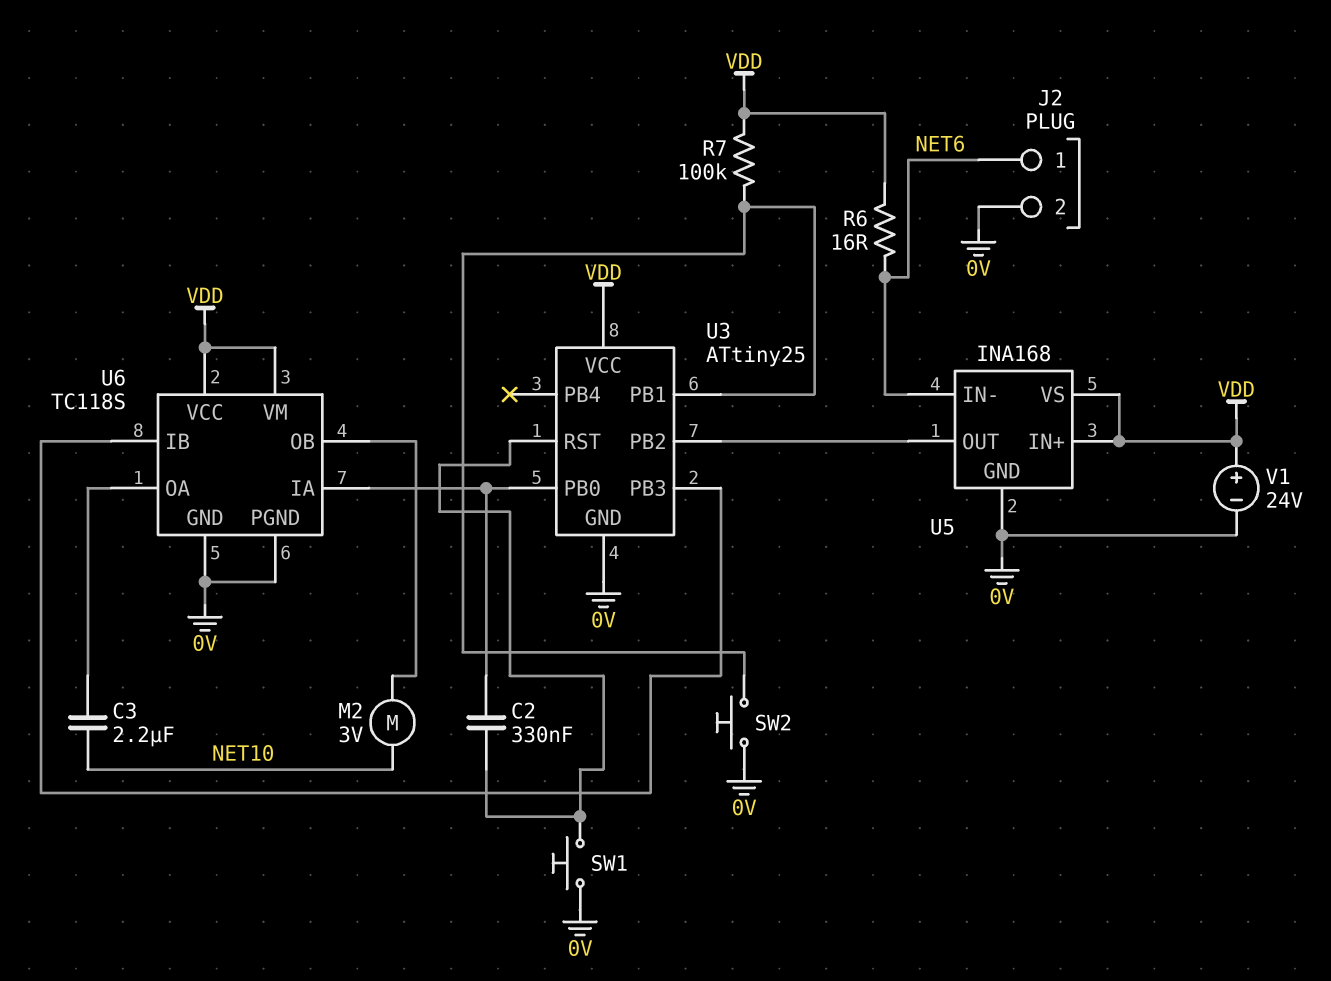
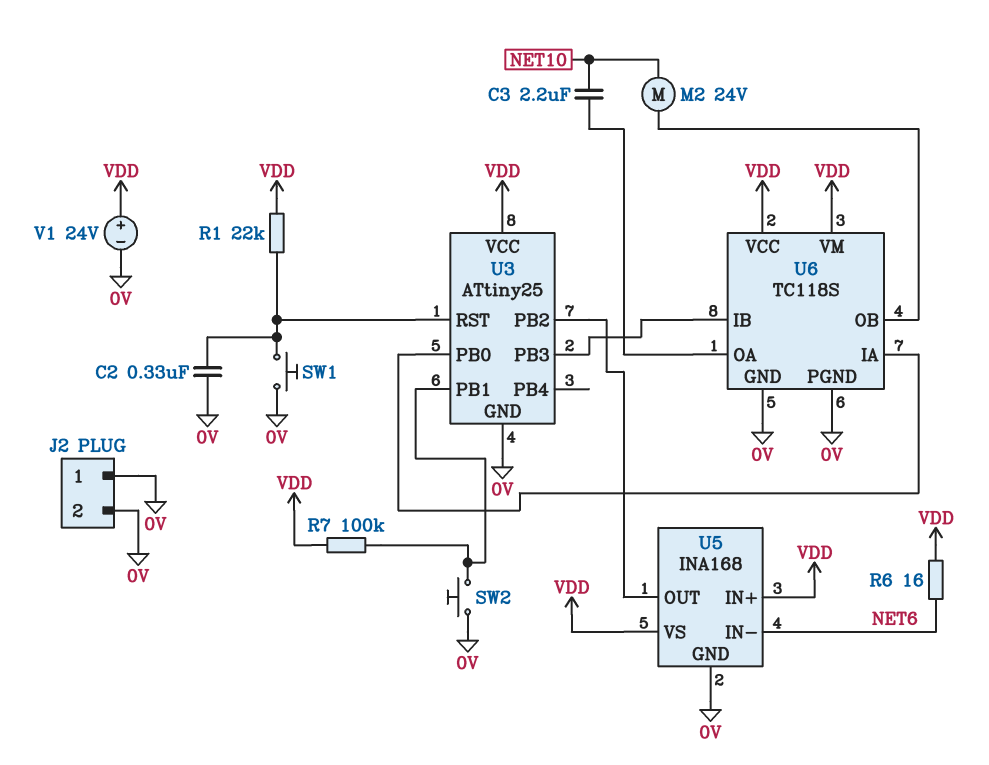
C2: 330nF (U3/PB0, U3/RST) -> 330nF (0V, U3/RST)
J2 pin 1: NET6 -> 0V
M2: motor 3V (NET10, U6/OB) -> motor 24V (NET10, U6/OB)
R1: none -> 22k (U3/RST, VDD)

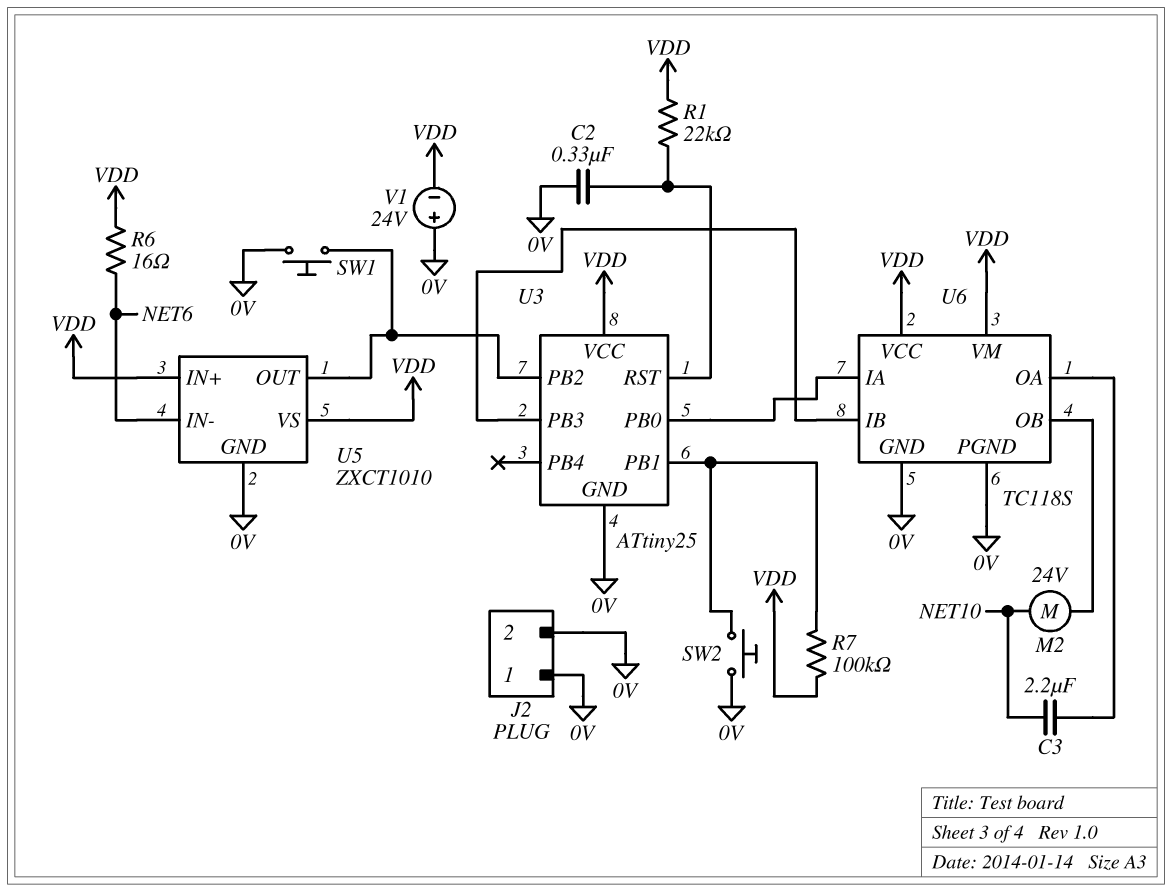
SW1: button (0V, U3/RST) -> button (0V, U3/PB2)
U5: INA168 -> ZXCT1010
V1: 24V (plus VDD, minus 0V) -> 24V (plus 0V, minus VDD)

